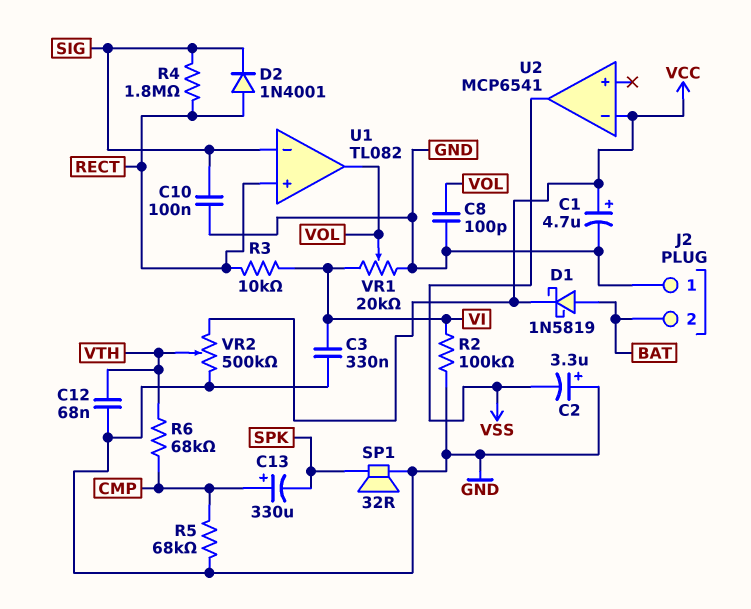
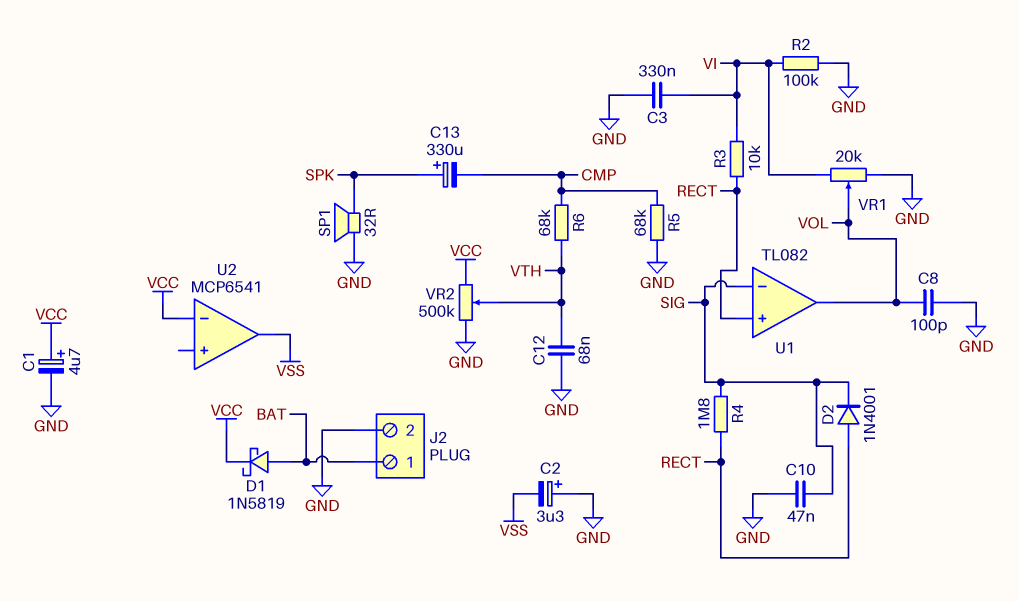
C10: 100nF (GND, SIG) -> 47nF (GND, SIG)
C13: 330uF (plus CMP, minus SPK) -> 330uF (plus SPK, minus CMP)
J2 pin 1: GND -> BAT
J2 pin 2: BAT -> GND

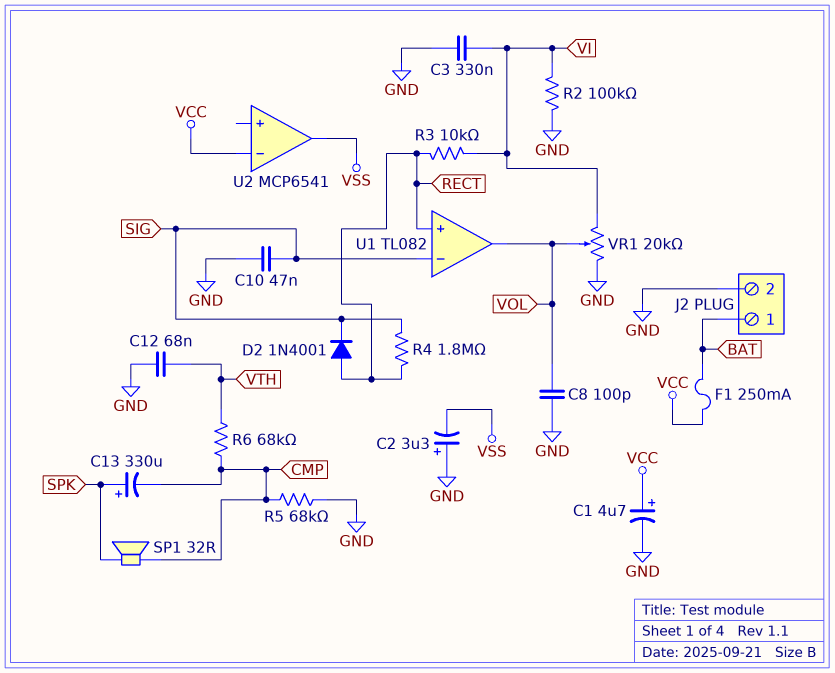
D1: schottky 1N5819 (A BAT, K VCC) -> none
F1: none -> 250mA (BAT, VCC)
SP1: speaker 32R (GND, SPK) -> speaker 32R (CMP, SPK)
VR2: 500k (GND, VCC, wiper VTH) -> none

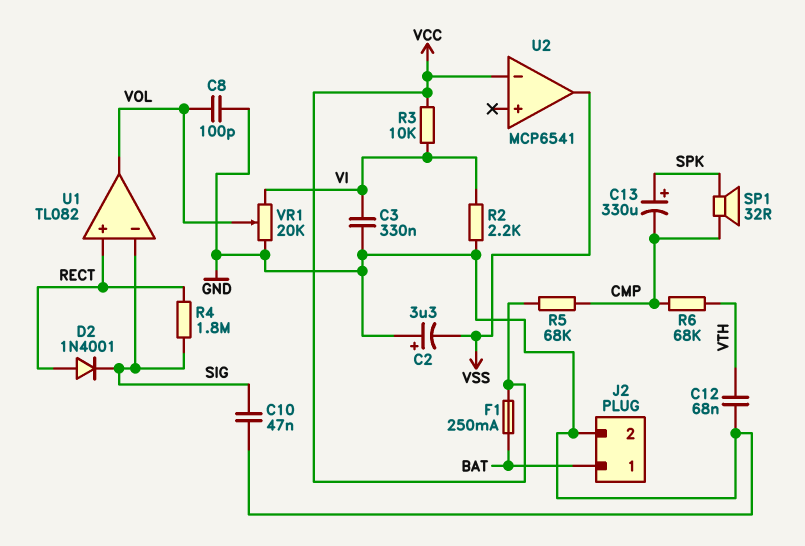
C1: 4.7uF (plus VCC, minus GND) -> none
R2: 100k (GND, VI) -> 2.2k (GND, VI)
R3: 10k (RECT, VI) -> 10k (VCC, VI)
R5: 68k (CMP, GND) -> 68k (CMP, VCC)

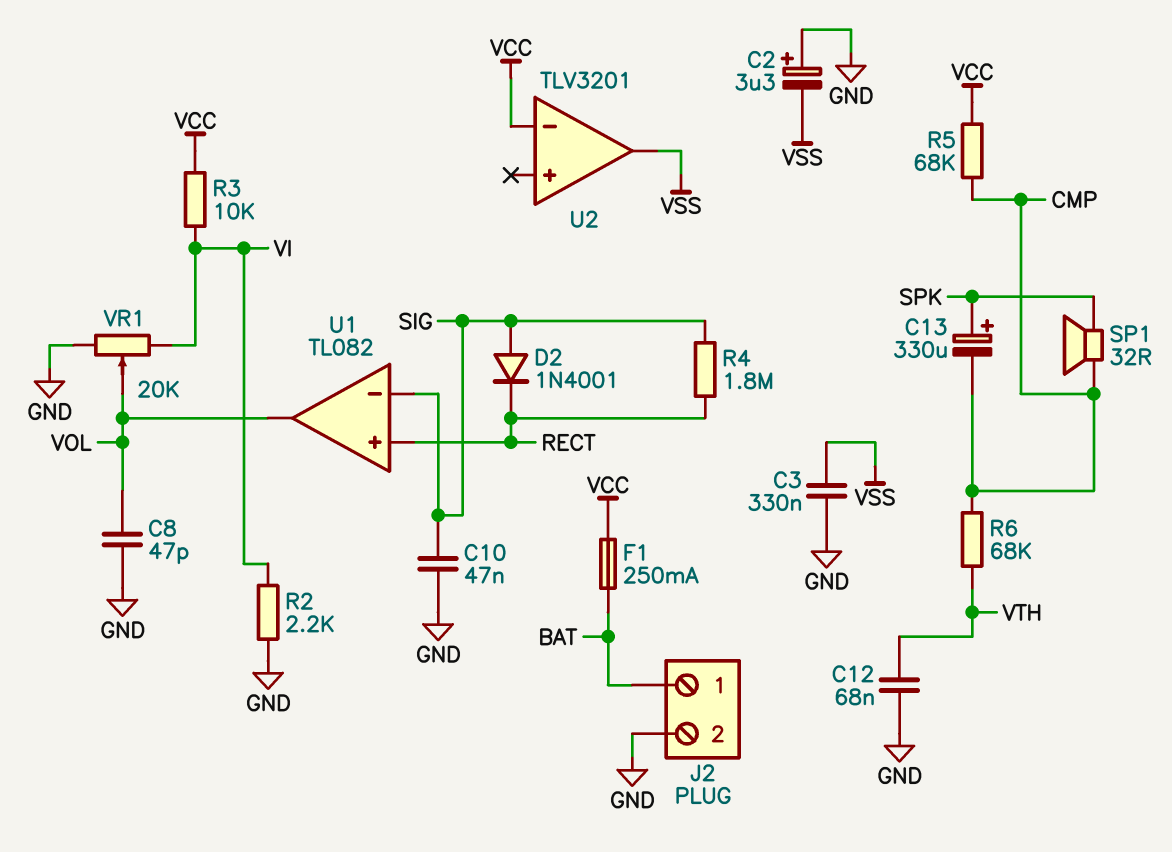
C3: 330nF (GND, VI) -> 330nF (GND, VSS)
C8: 100pF (GND, VOL) -> 47pF (GND, VOL)
D2: diode 1N4001 (A RECT, K SIG) -> diode 1N4001 (A SIG, K RECT)
U2: MCP6541 -> TLV3201

